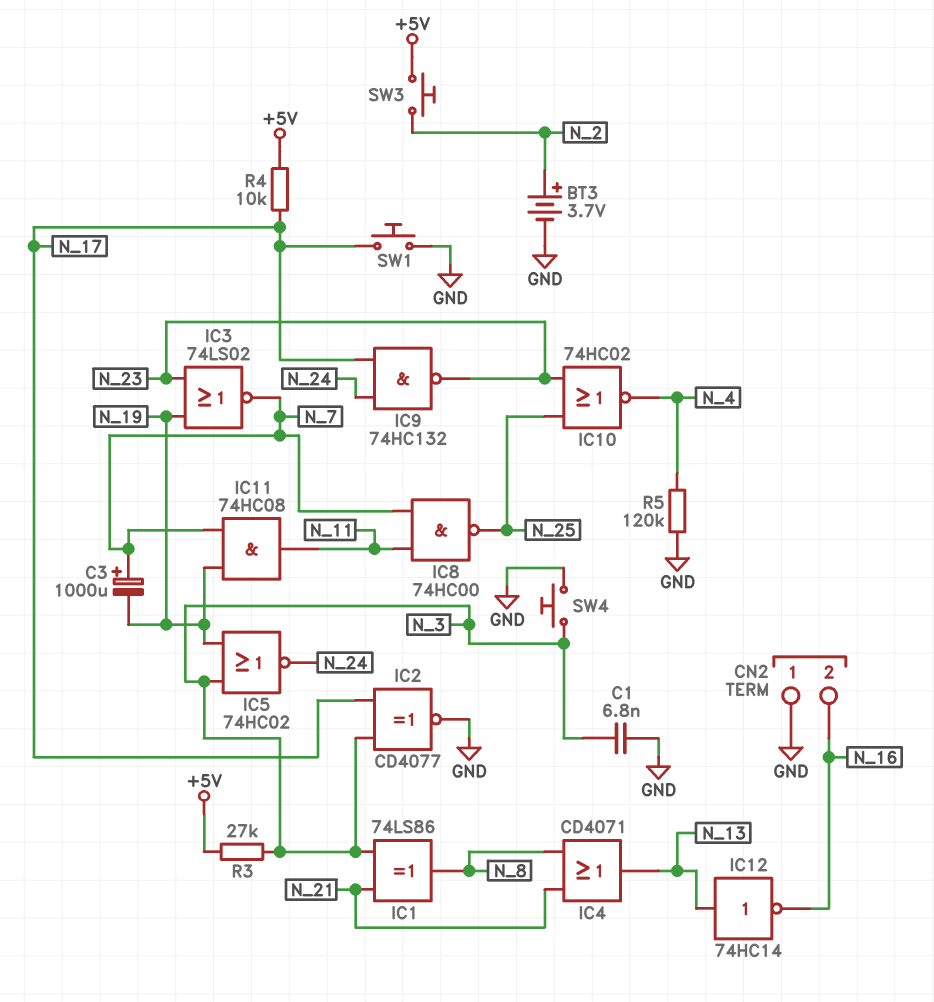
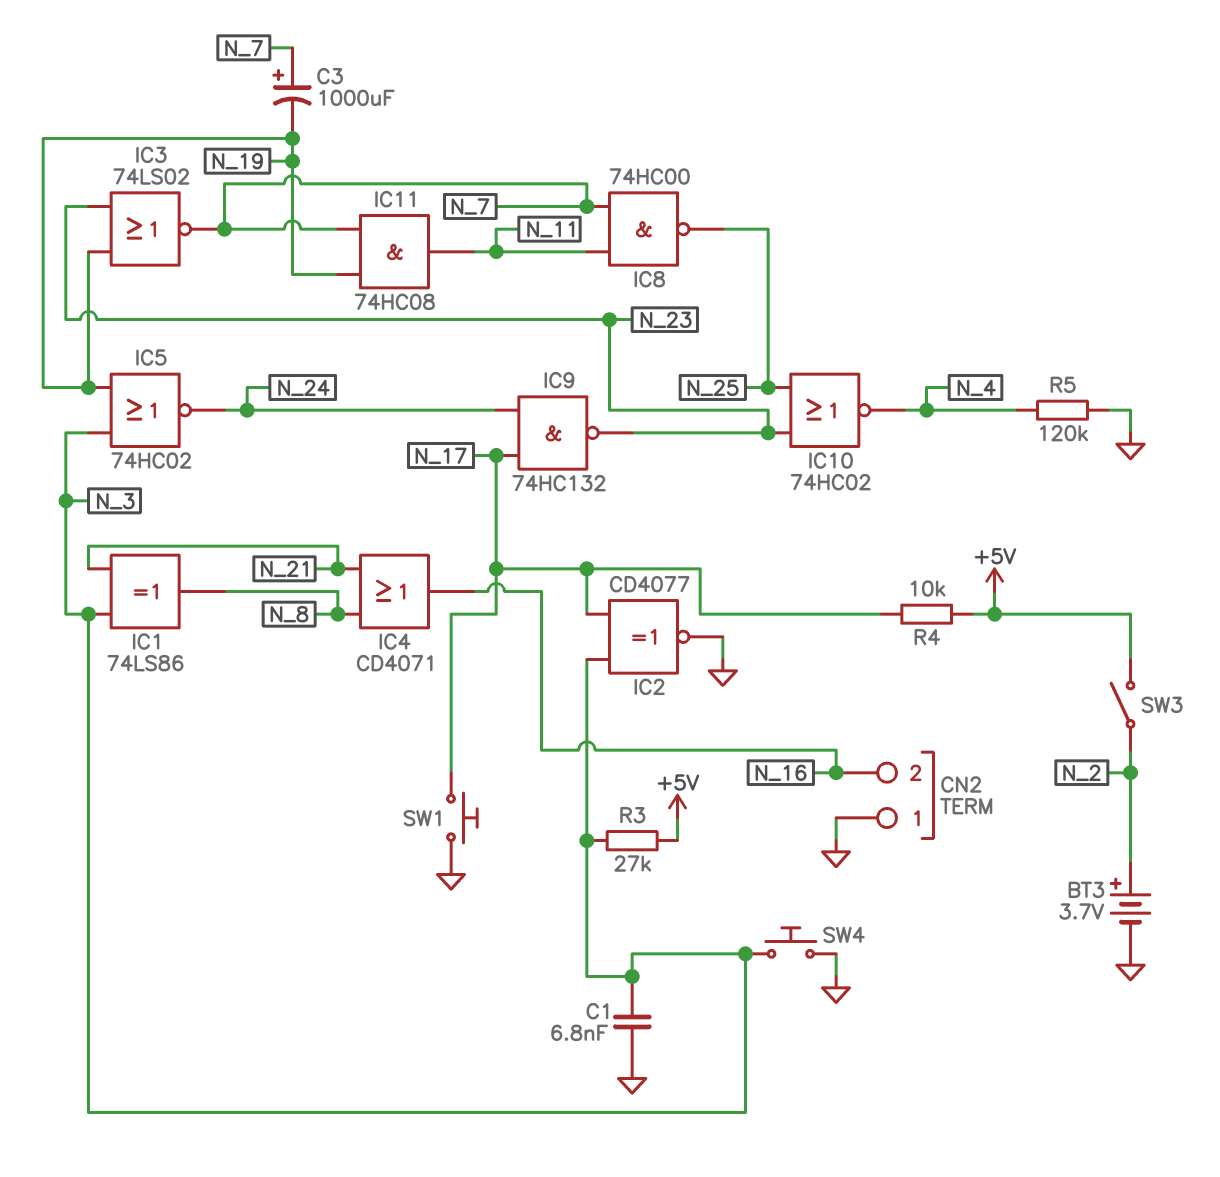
IC4: OR CD4071 (in N_8, in N_21, out N_13) -> OR CD4071 (in N_8, in N_21, out N_16)
IC12: NOT 74HC14 (in N_13, out N_16) -> none
SW3: button (+5V, N_2) -> switch (+5V, N_2)

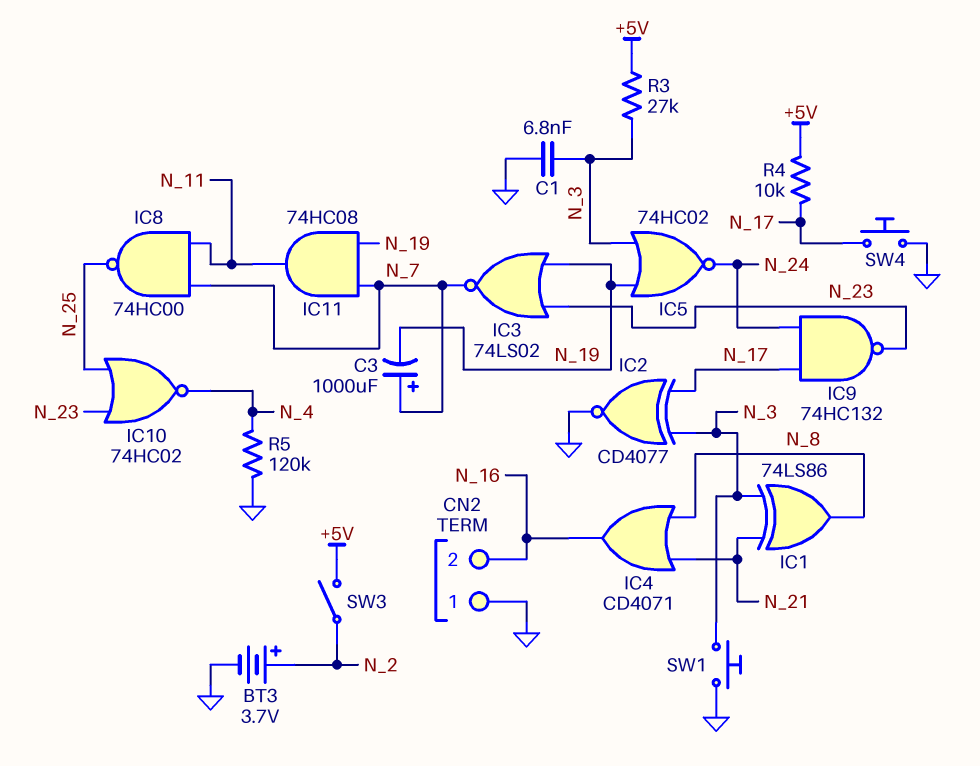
SW1: button (GND, N_17) -> button (GND, N_3)
SW4: button (GND, N_3) -> button (GND, N_17)

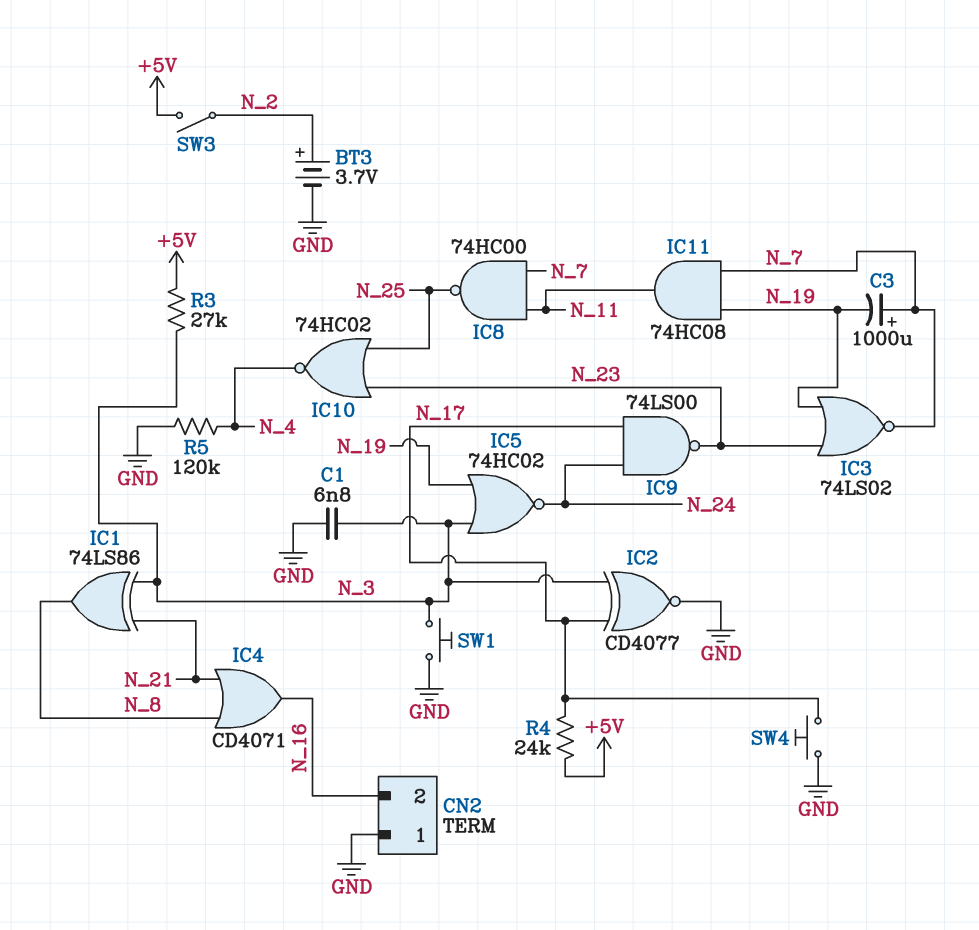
IC9: NAND 74HC132 (in N_17, in N_24, out N_23) -> NAND 74LS00 (in N_17, in N_24, out N_23)
R4: 10k (+5V, N_17) -> 24k (+5V, N_17)

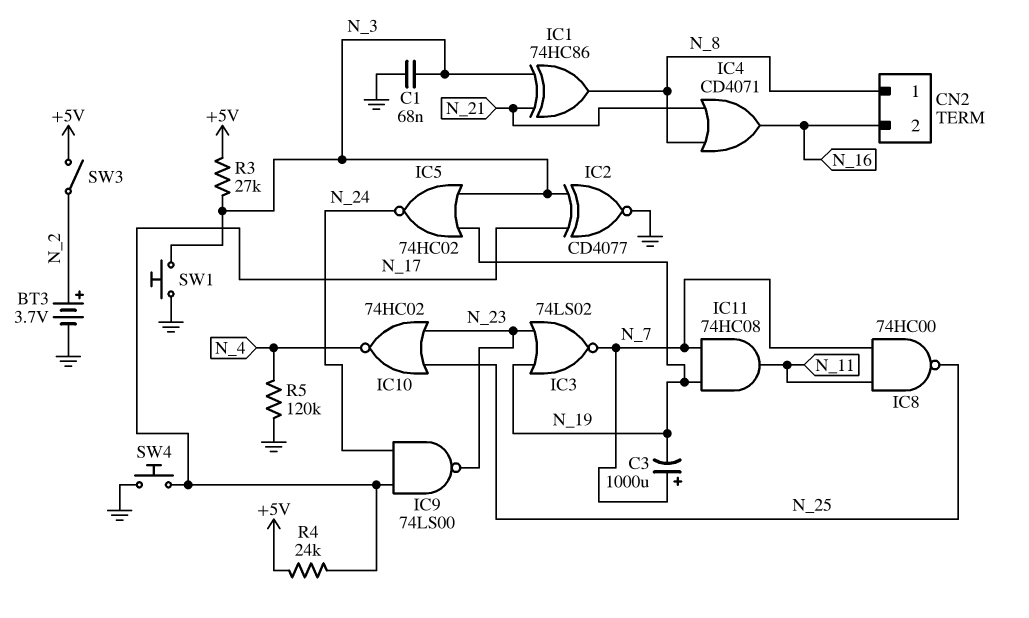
C1: 6.8nF (GND, N_3) -> 68nF (GND, N_3)
CN2 pin 1: GND -> N_8
IC1: XOR 74LS86 (in N_3, in N_21, out N_8) -> XOR 74HC86 (in N_3, in N_21, out N_8)

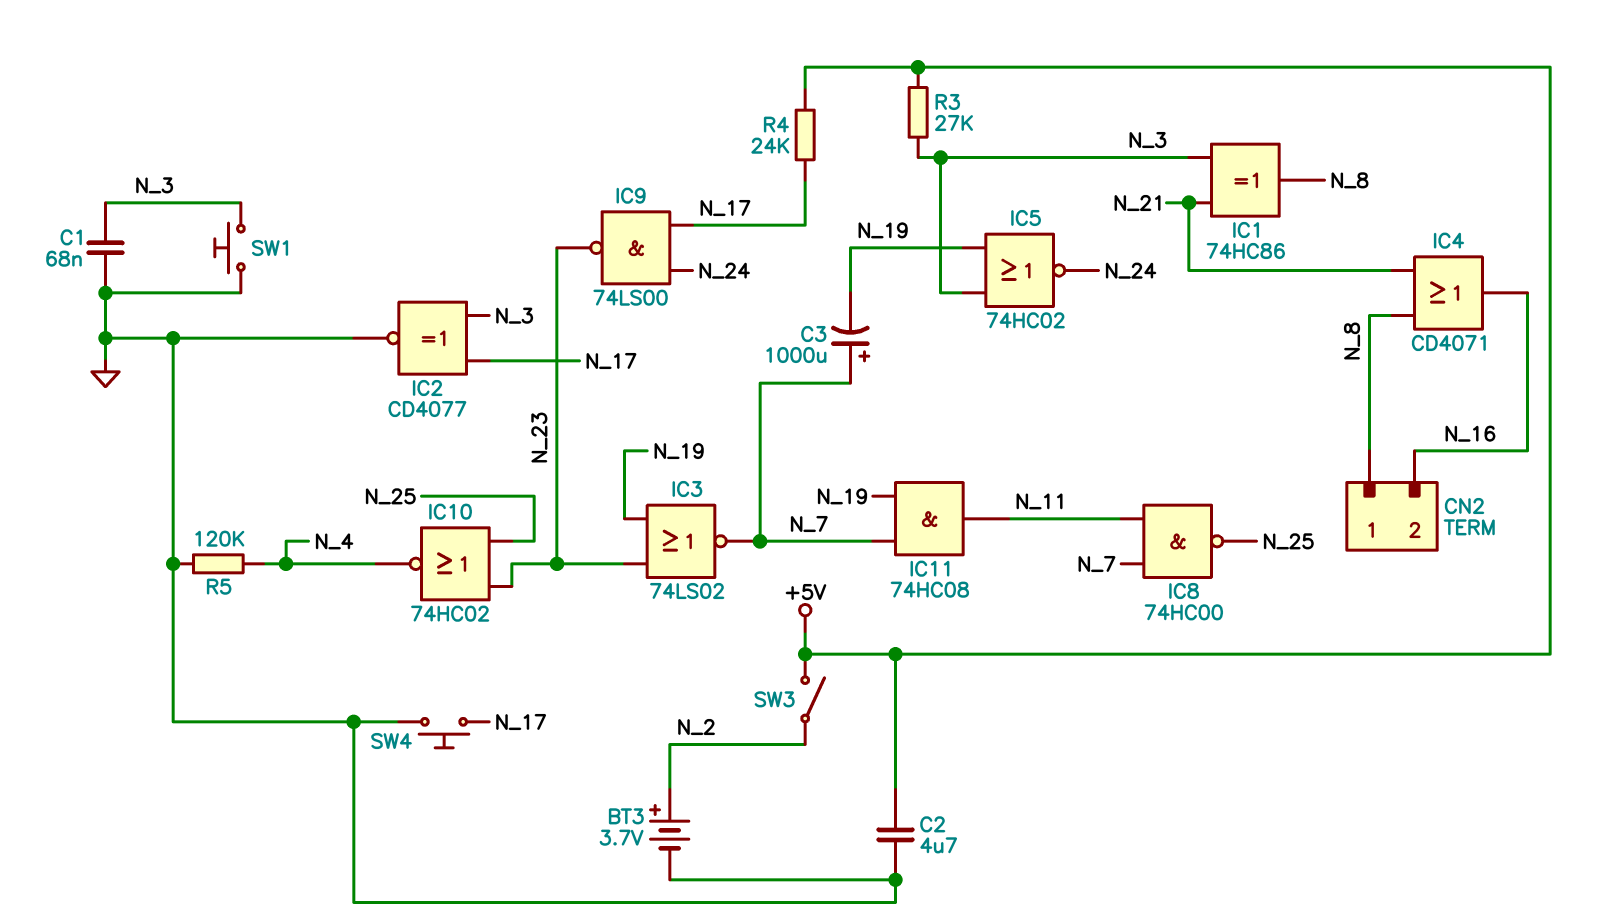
C2: none -> 4.7uF (+5V, GND)

